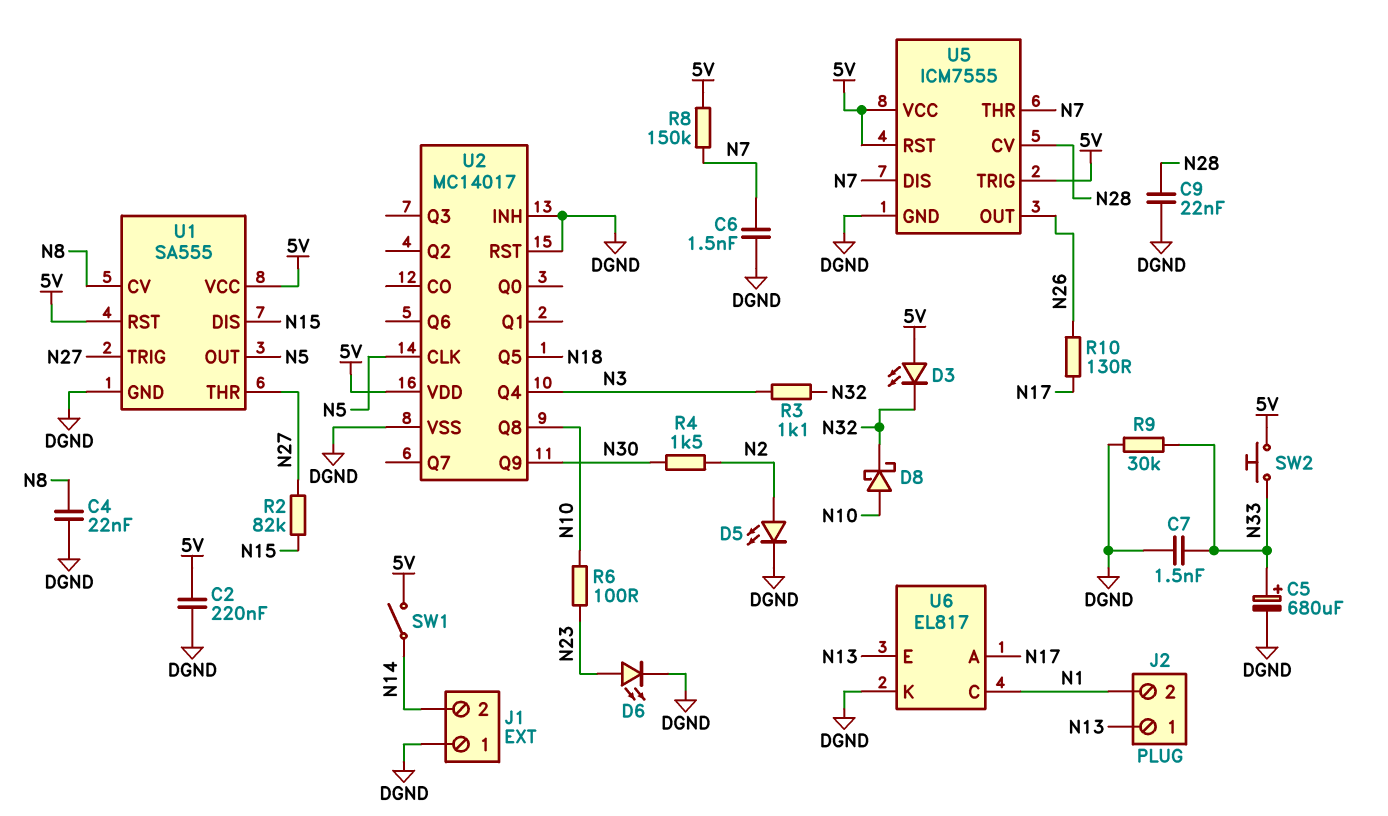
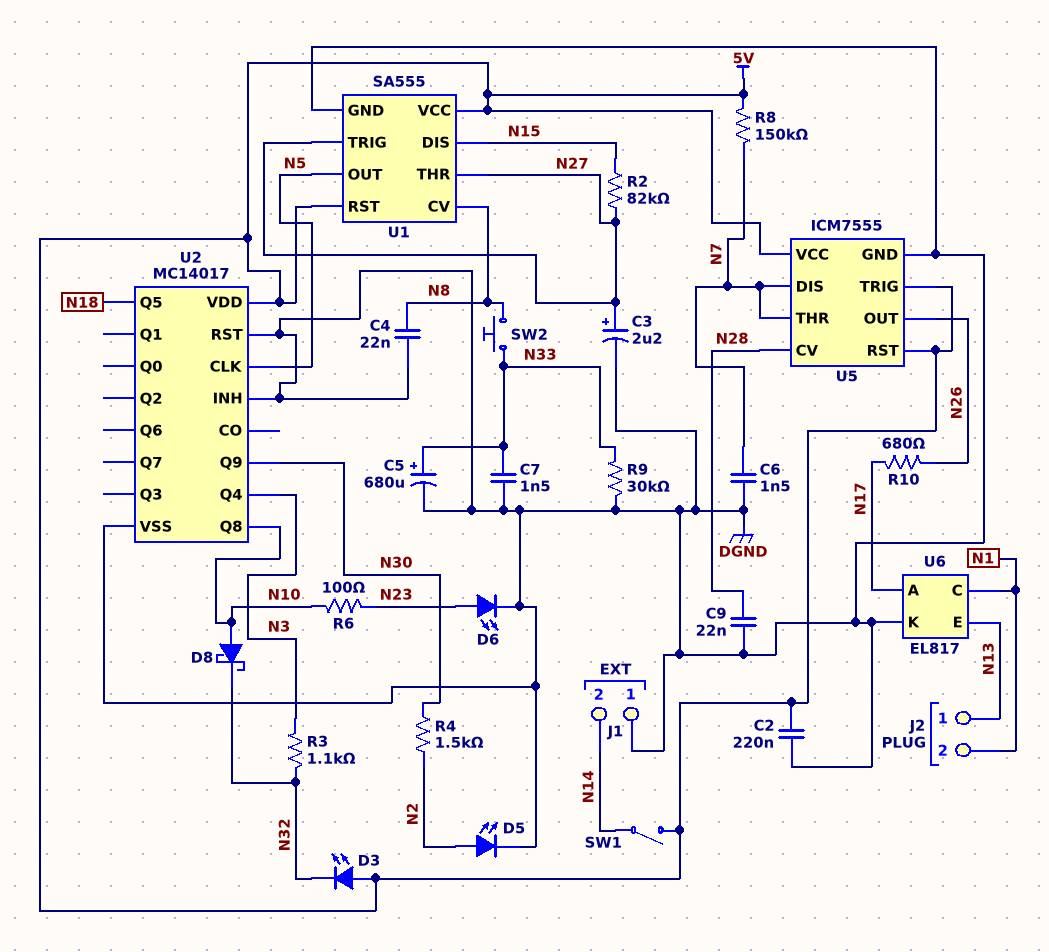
C3: none -> 2.2uF (plus N27, minus DGND)
R10: 130 (N17, N26) -> 680 (N17, N26)
SW2: button (5V, N33) -> button (N8, N33)

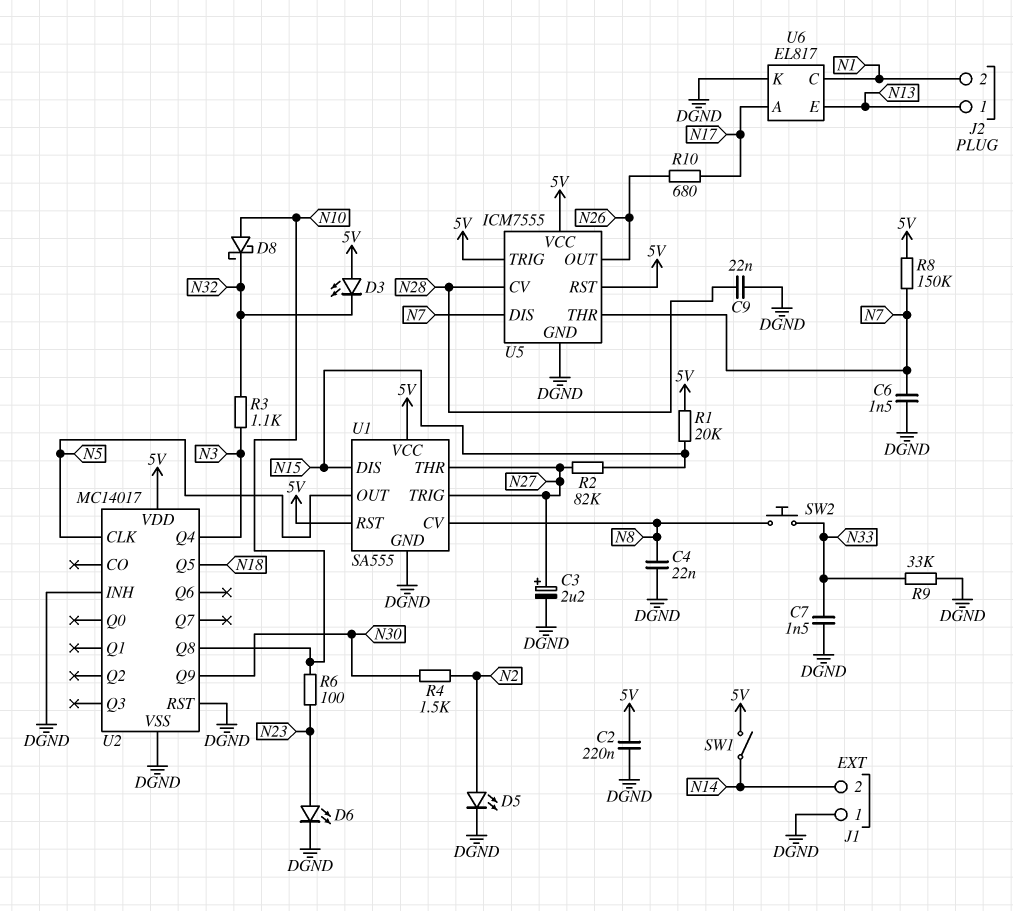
C5: 680uF (plus N33, minus DGND) -> none
R1: none -> 20k (5V, N15)
R9: 30k (DGND, N33) -> 33k (DGND, N33)

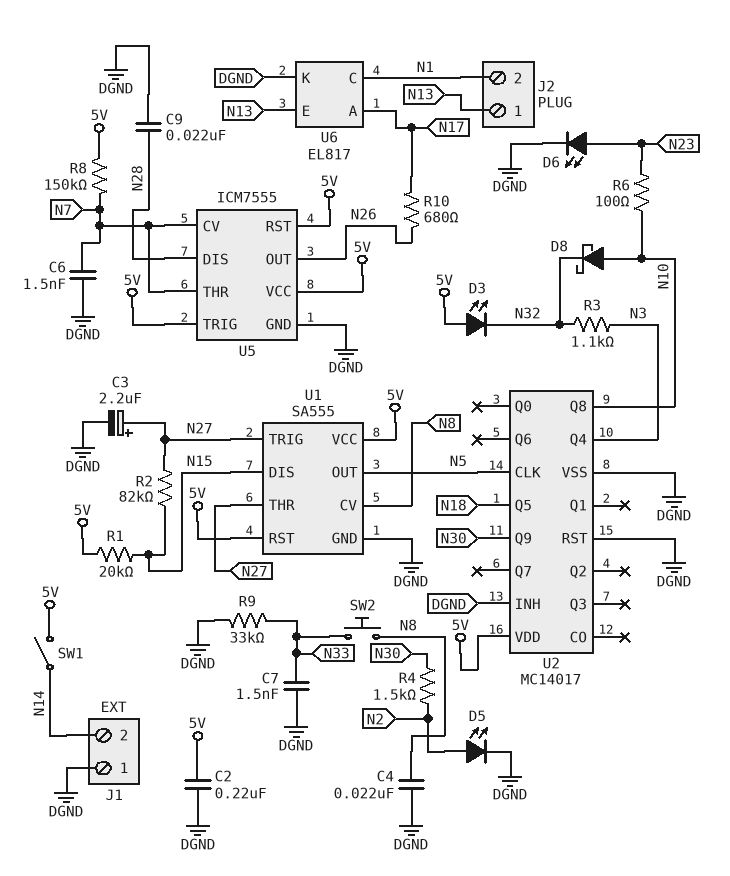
U5 pin CV: N28 -> N7
U5 pin DIS: N7 -> N28

